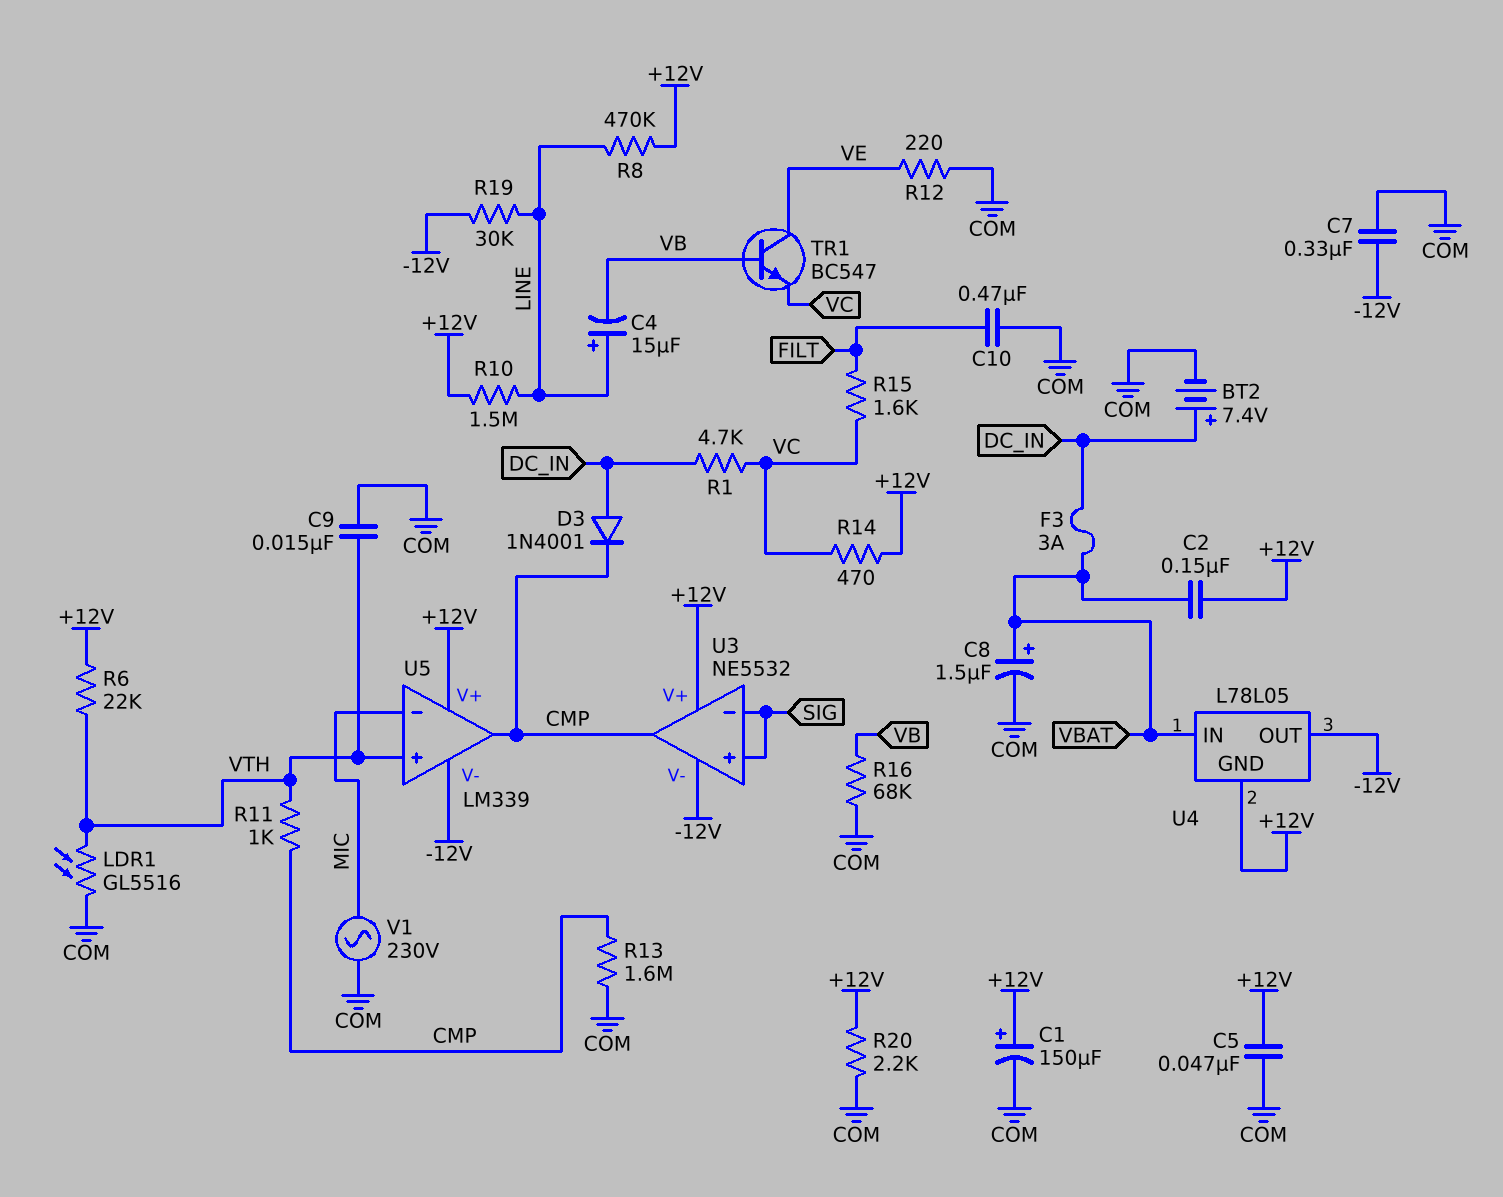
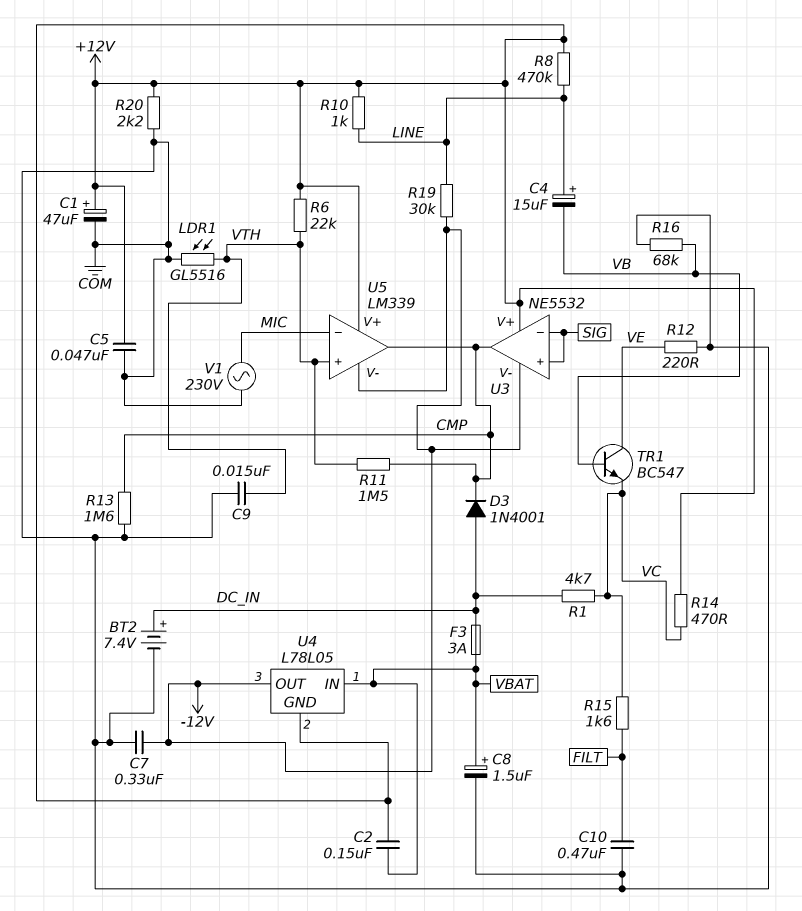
C1: 150uF (plus +12V, minus COM) -> 47uF (plus +12V, minus COM)
R10: 1.5M (+12V, LINE) -> 1k (+12V, LINE)
R11: 1k (CMP, VTH) -> 1.5M (CMP, VTH)

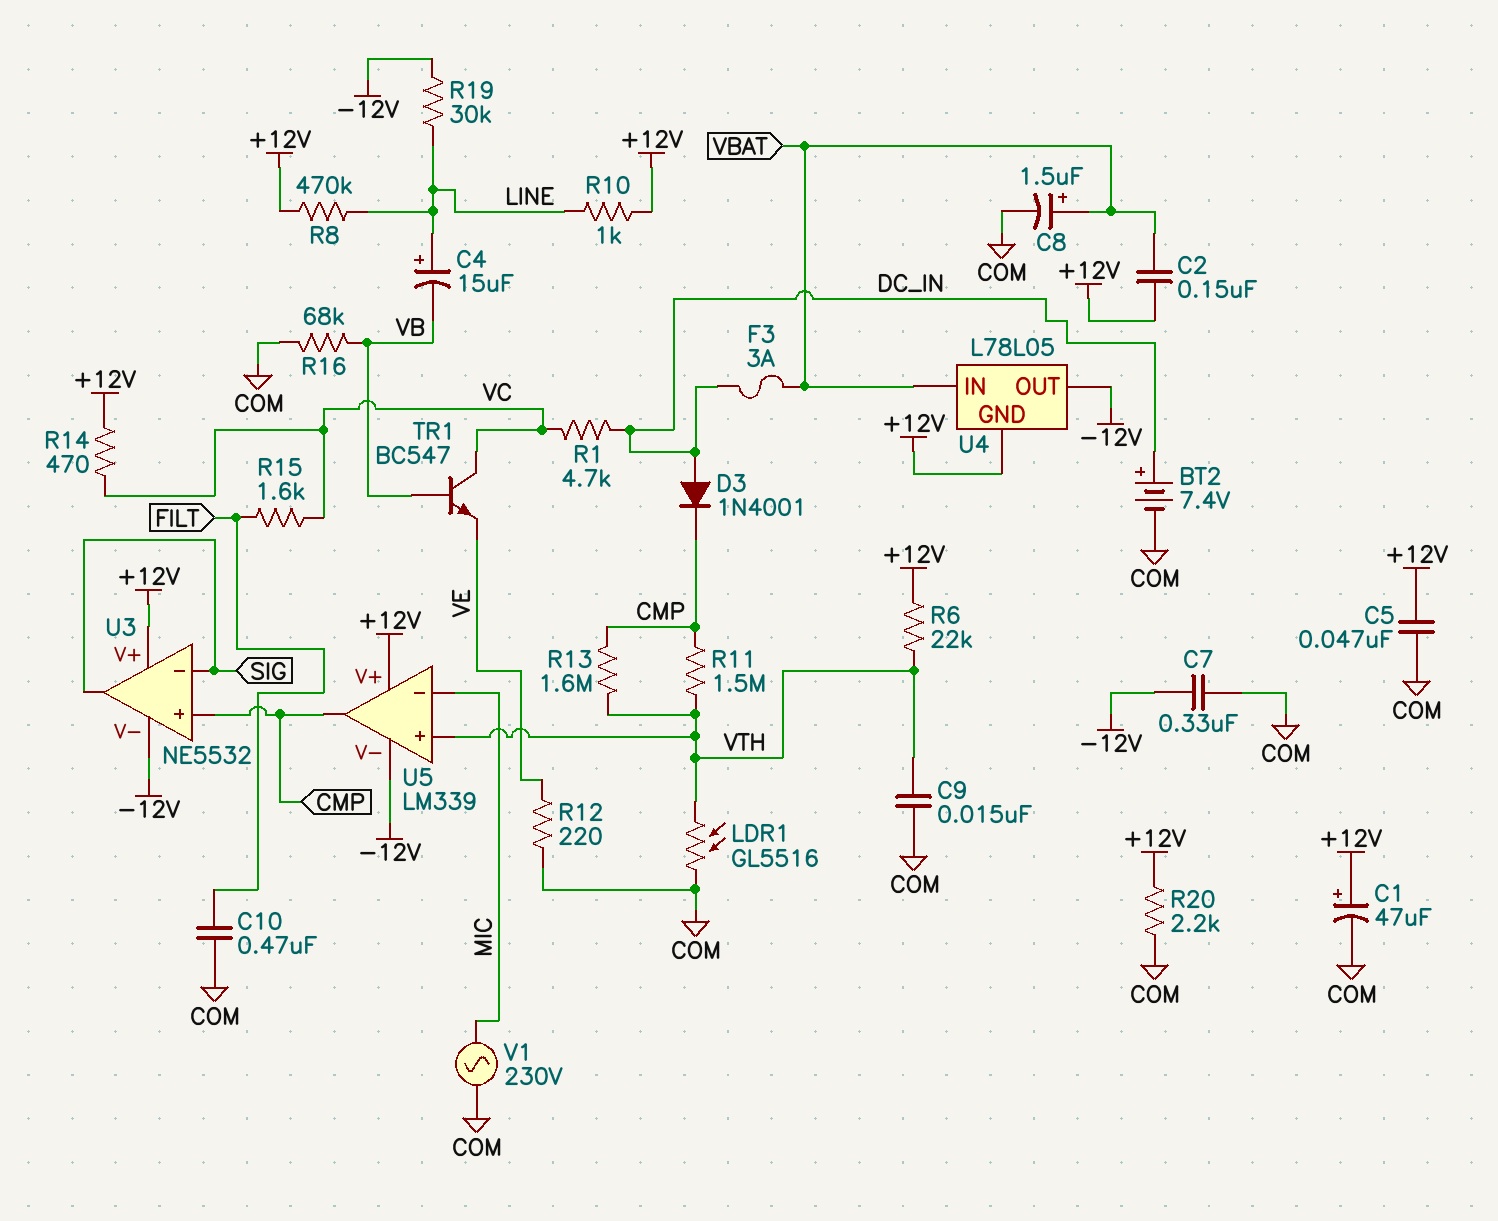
R13: 1.6M (CMP, COM) -> 1.6M (CMP, VTH)
TR1: NPN BC547 (B VB, C VE, E VC) -> NPN BC547 (B VB, C VC, E VE)
U3 pin in+: SIG -> CMP
U3 pin out: CMP -> SIG

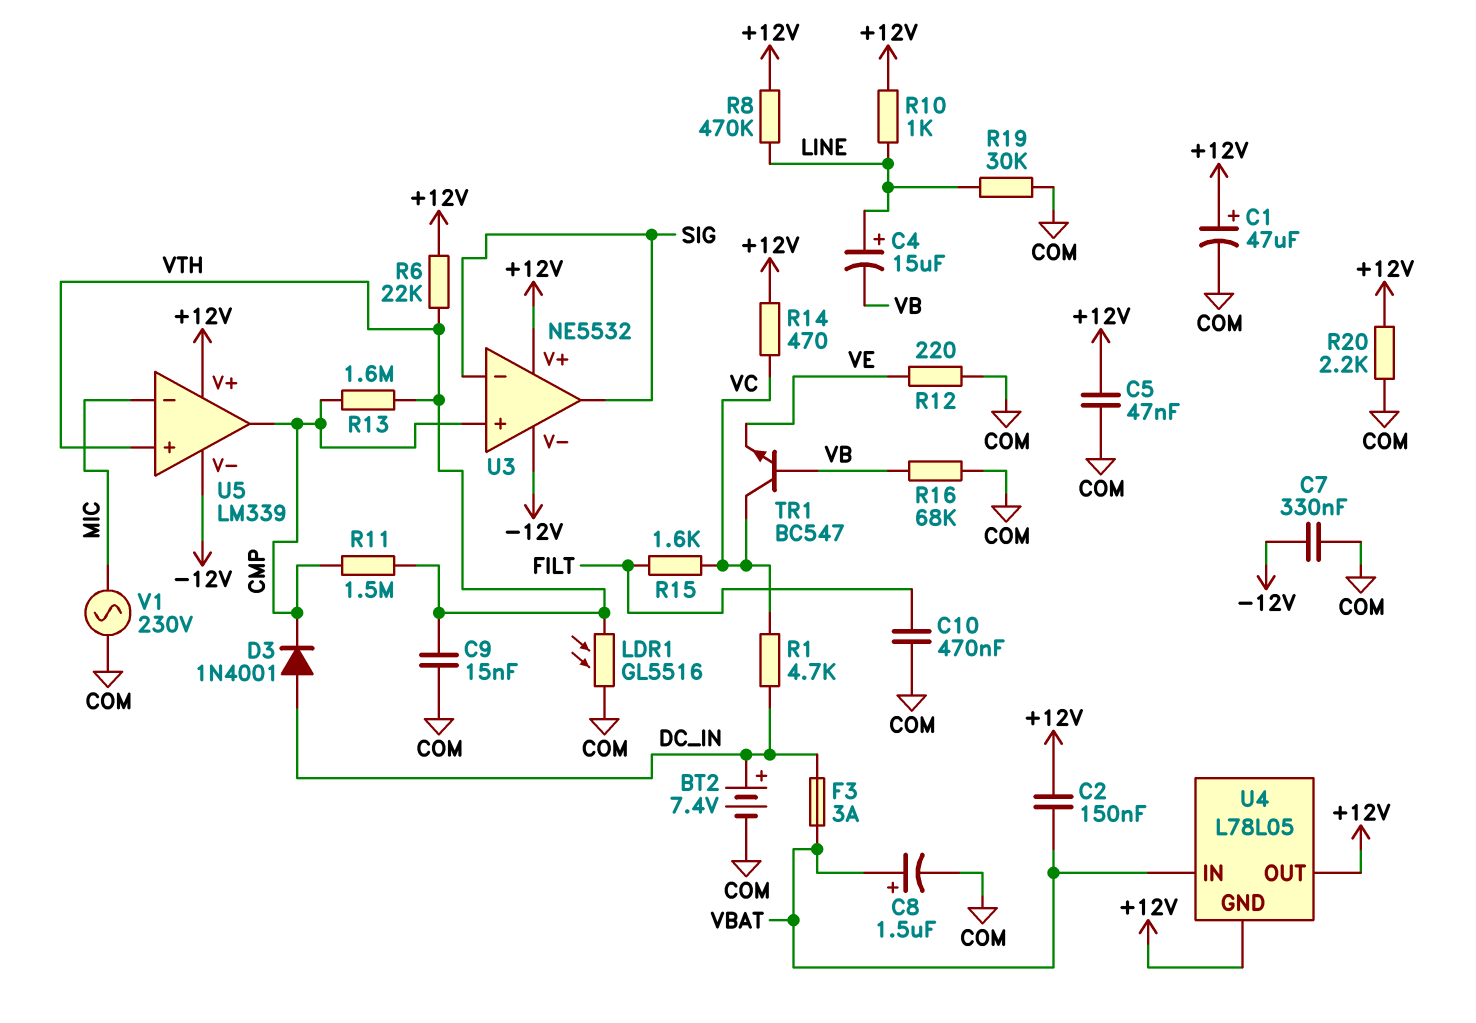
R19: 30k (-12V, LINE) -> 30k (COM, LINE)
U4 pin OUT: -12V -> +12V

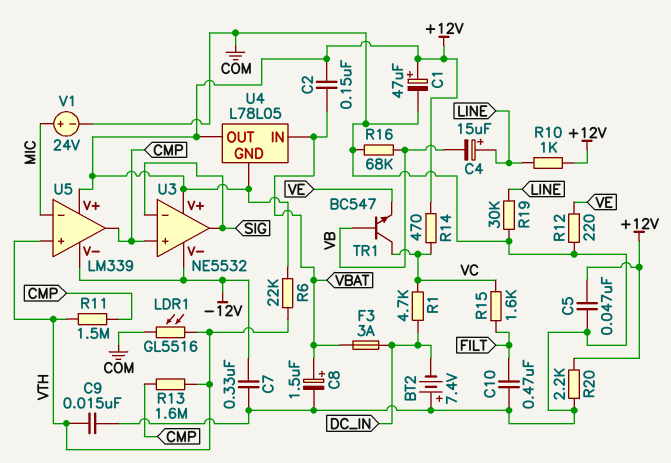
BT2: 7.4V (plus DC_IN, minus COM) -> 7.4V (plus COM, minus DC_IN)
D3: diode 1N4001 (A DC_IN, K CMP) -> none
R8: 470k (+12V, LINE) -> none
V1: AC 230V (COM, MIC) -> 24V (plus MIC, minus COM)

